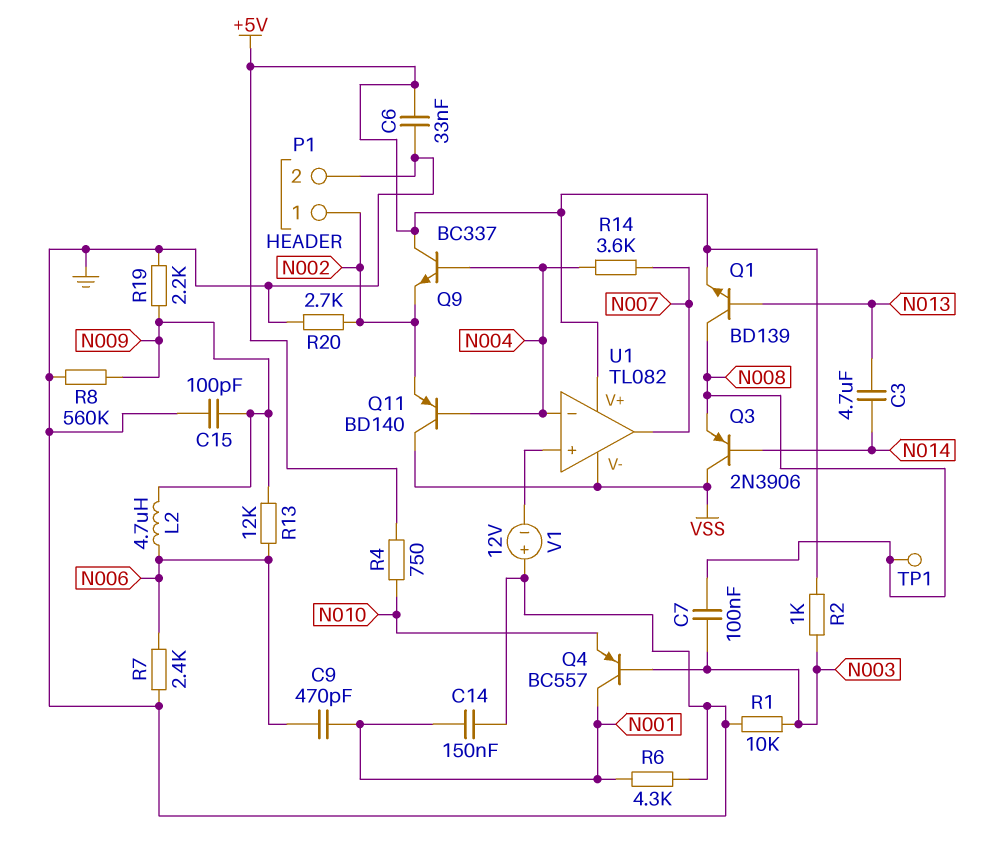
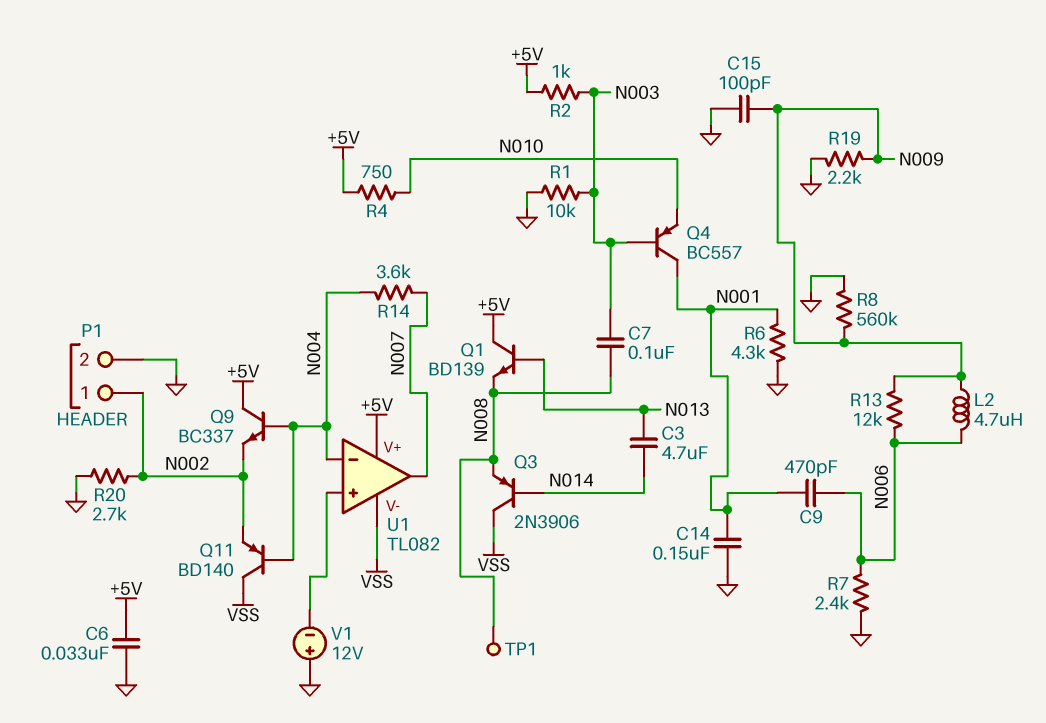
Q1: NPN BD139 (B N013, C N008, E +5V) -> NPN BD139 (B N013, C +5V, E N008)

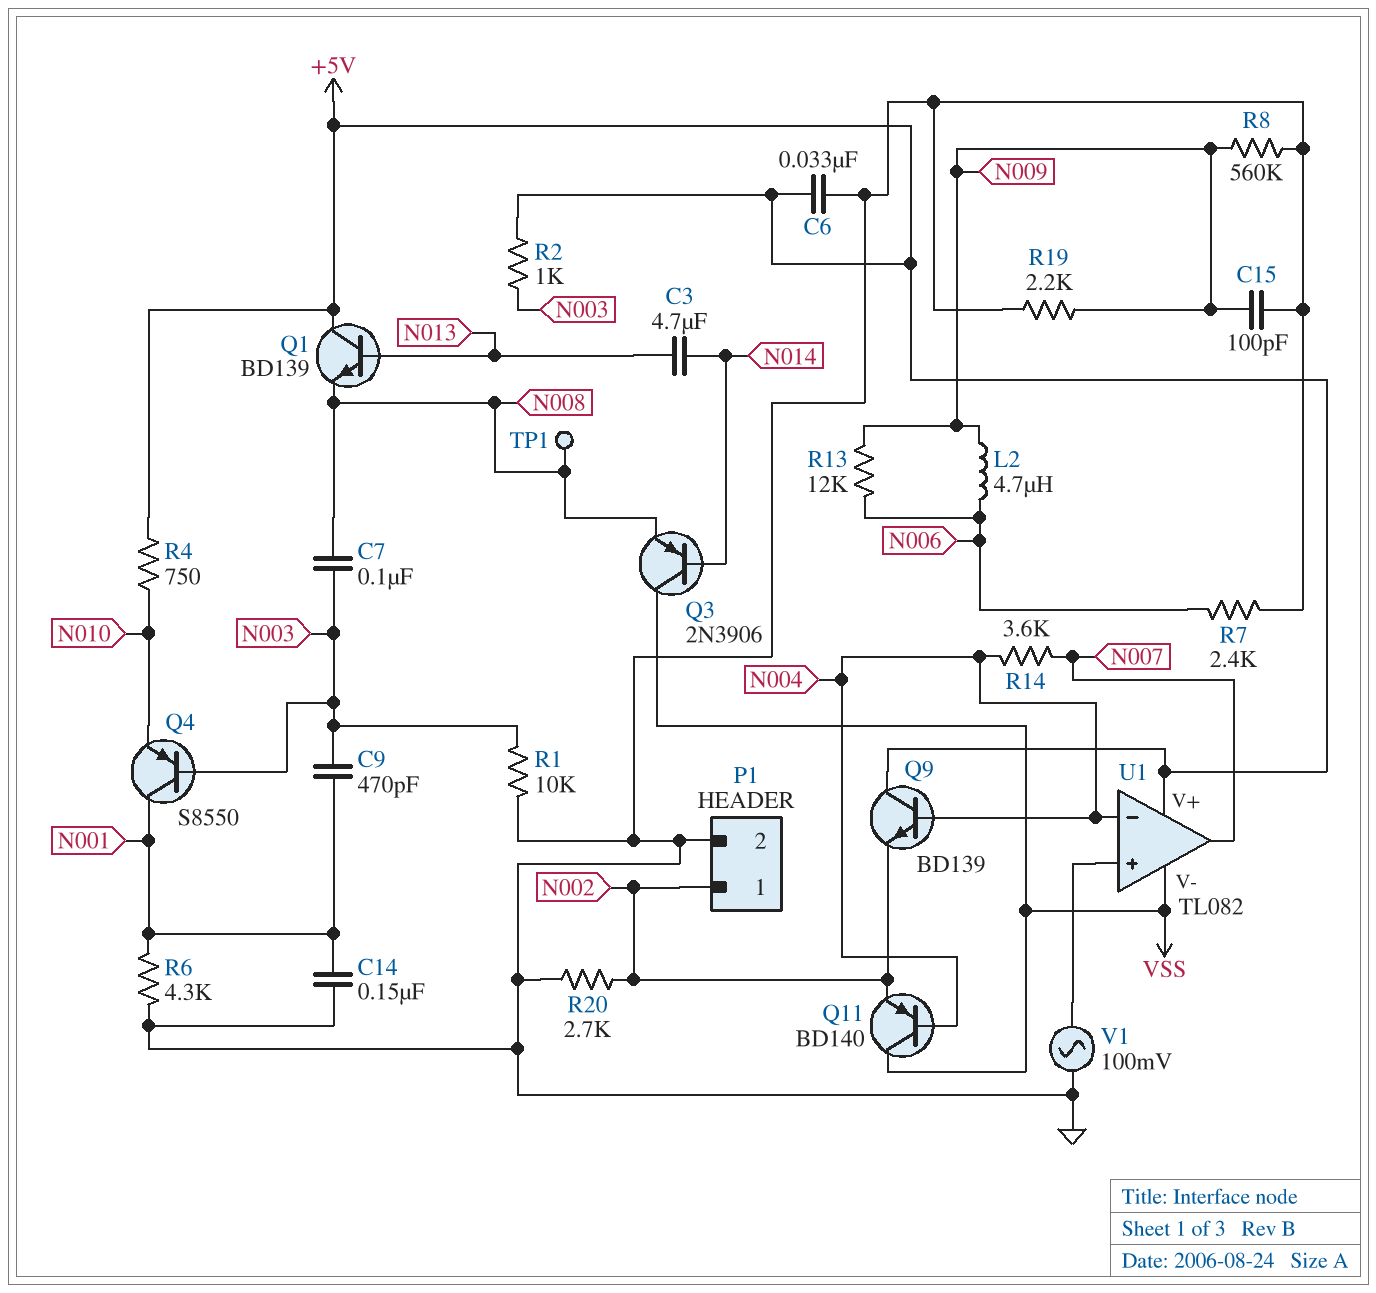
C9: 470pF (N001, N006) -> 470pF (N001, N003)
Q4: PNP BC557 (B N003, C N001, E N010) -> PNP S8550 (B N003, C N001, E N010)
Q9: NPN BC337 (B N004, C +5V, E N002) -> NPN BD139 (B N004, C +5V, E N002)
V1: 12V (plus GND, minus U1/in+) -> AC 100mV (GND, U1/in+)

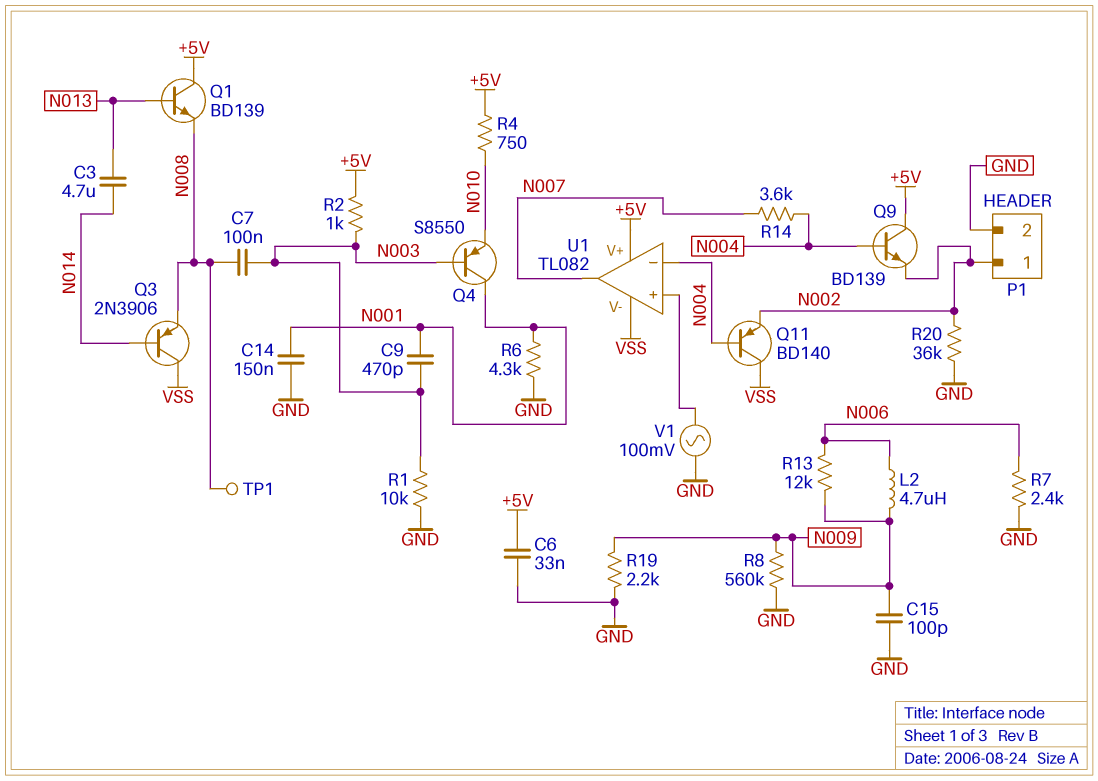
R20: 2.7k (GND, N002) -> 36k (GND, N002)

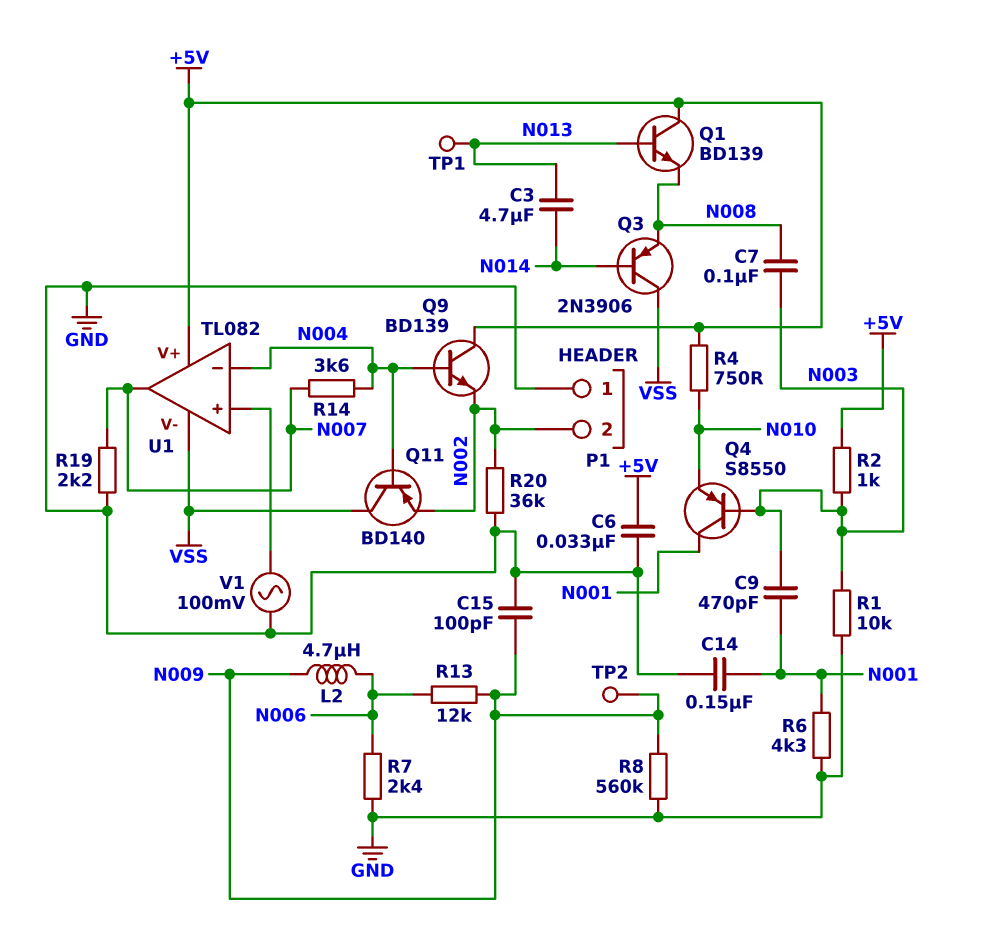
P1 pin 1: N002 -> GND
P1 pin 2: GND -> N002
R19: 2.2k (GND, N009) -> 2.2k (GND, N007)
TP1: test point (N008) -> test point (N013)
TP2: none -> test point (N009)

